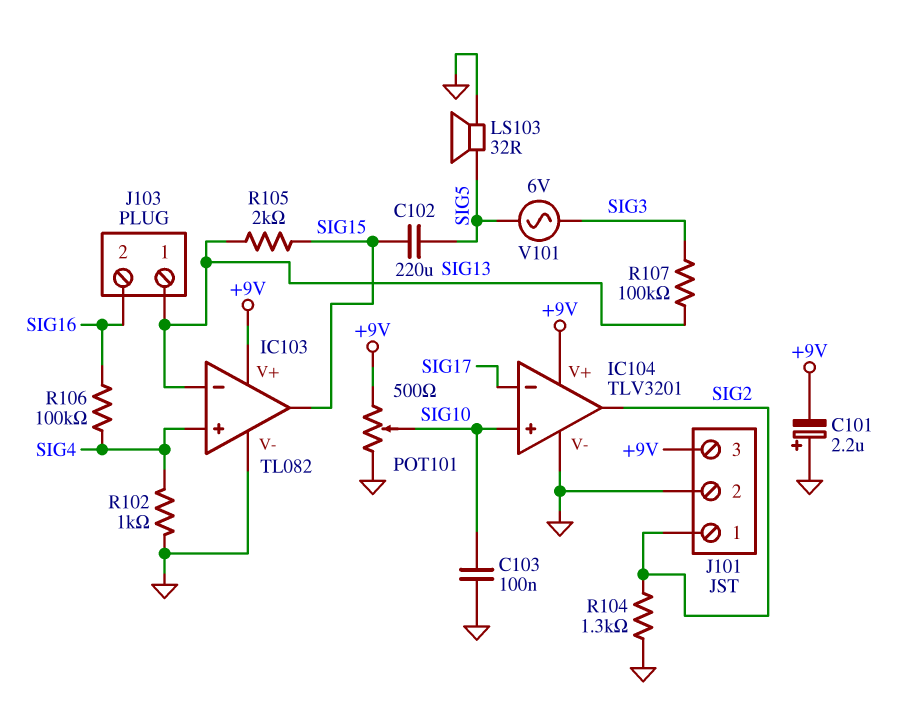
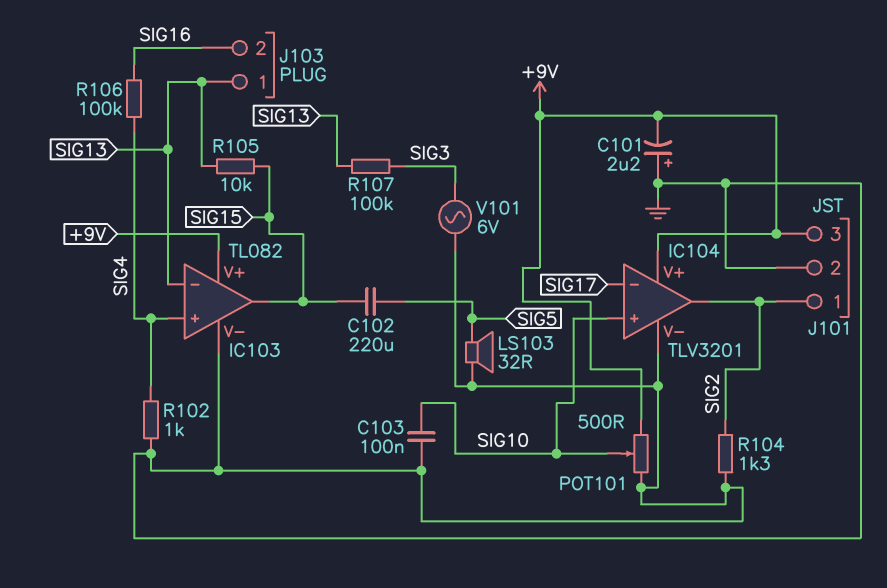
R105: 2k (SIG13, SIG15) -> 10k (SIG13, SIG15)
V101: AC 6V (SIG3, SIG5) -> AC 6V (GND, SIG3)

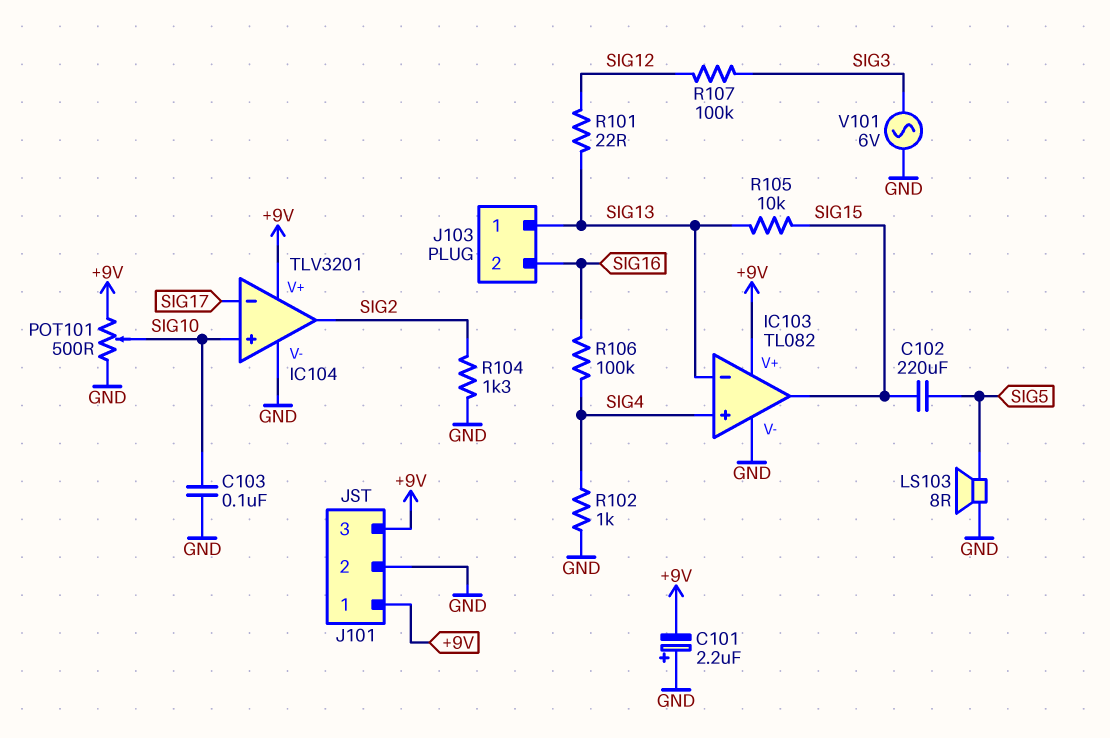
J101 pin 1: SIG2 -> +9V
LS103: speaker 32R (GND, SIG5) -> speaker 8R (GND, SIG5)
R101: none -> 22 (SIG12, SIG13)
R107: 100k (SIG3, SIG13) -> 100k (SIG3, SIG12)

